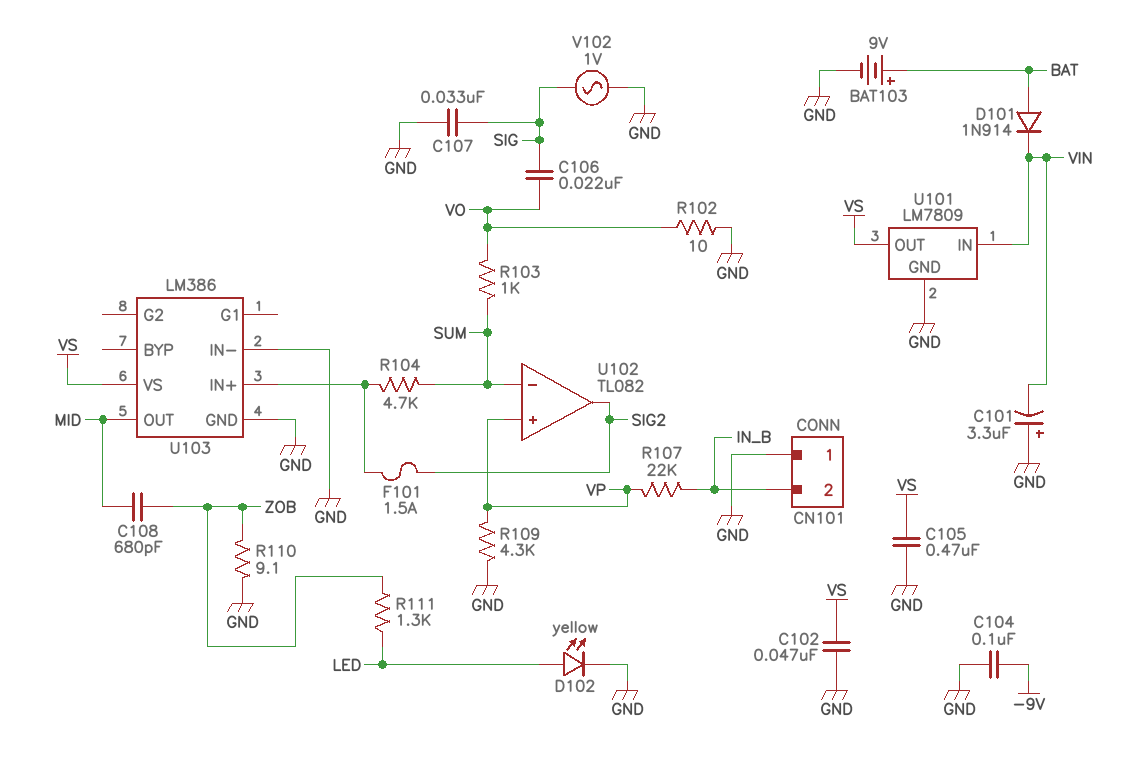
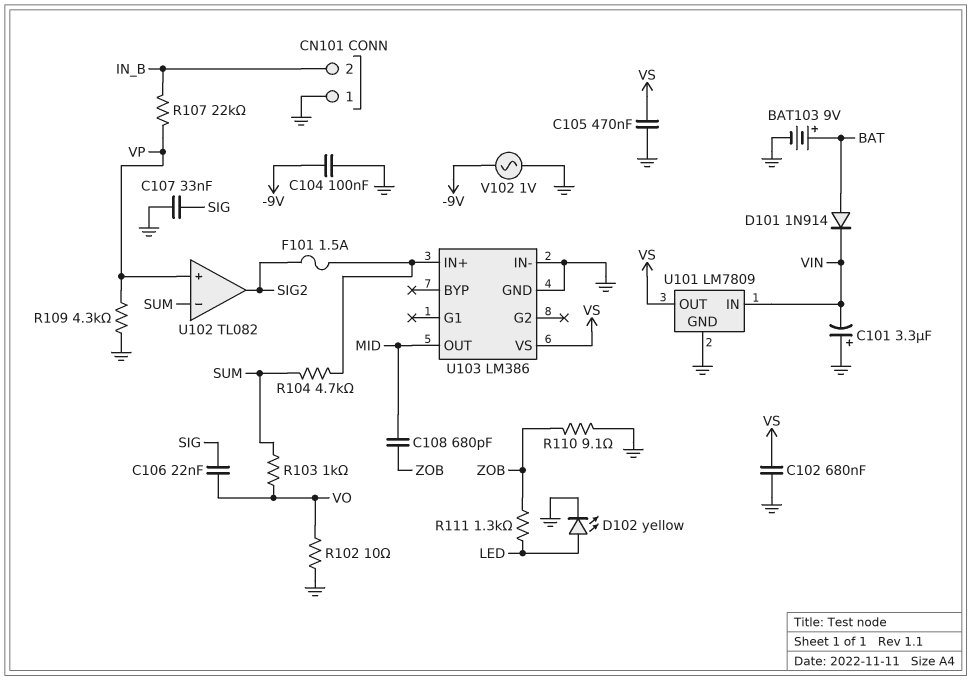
C102: 47nF (GND, VS) -> 680nF (GND, VS)
V102: AC 1V (GND, SIG) -> AC 1V (-9V, GND)

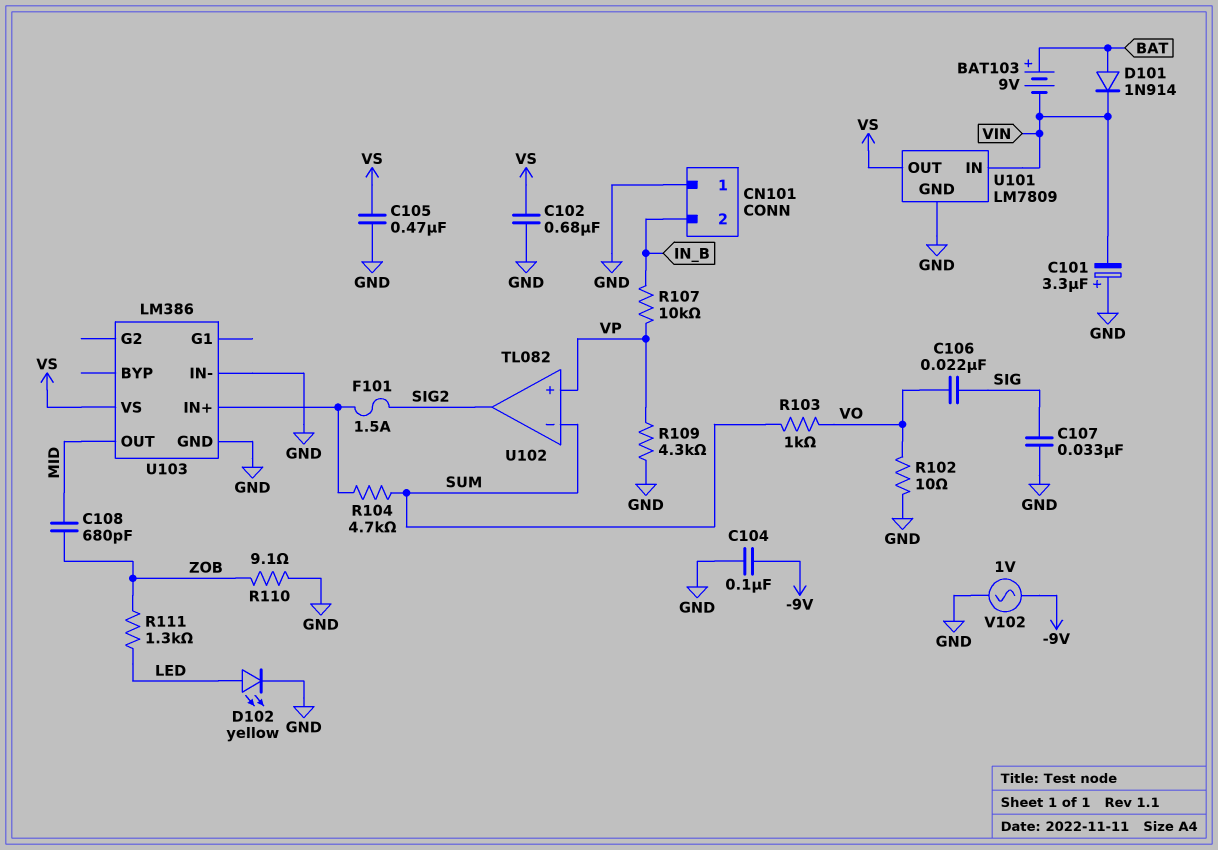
BAT103: 9V (plus BAT, minus GND) -> 9V (plus BAT, minus VIN)
R107: 22k (IN_B, VP) -> 10k (IN_B, VP)

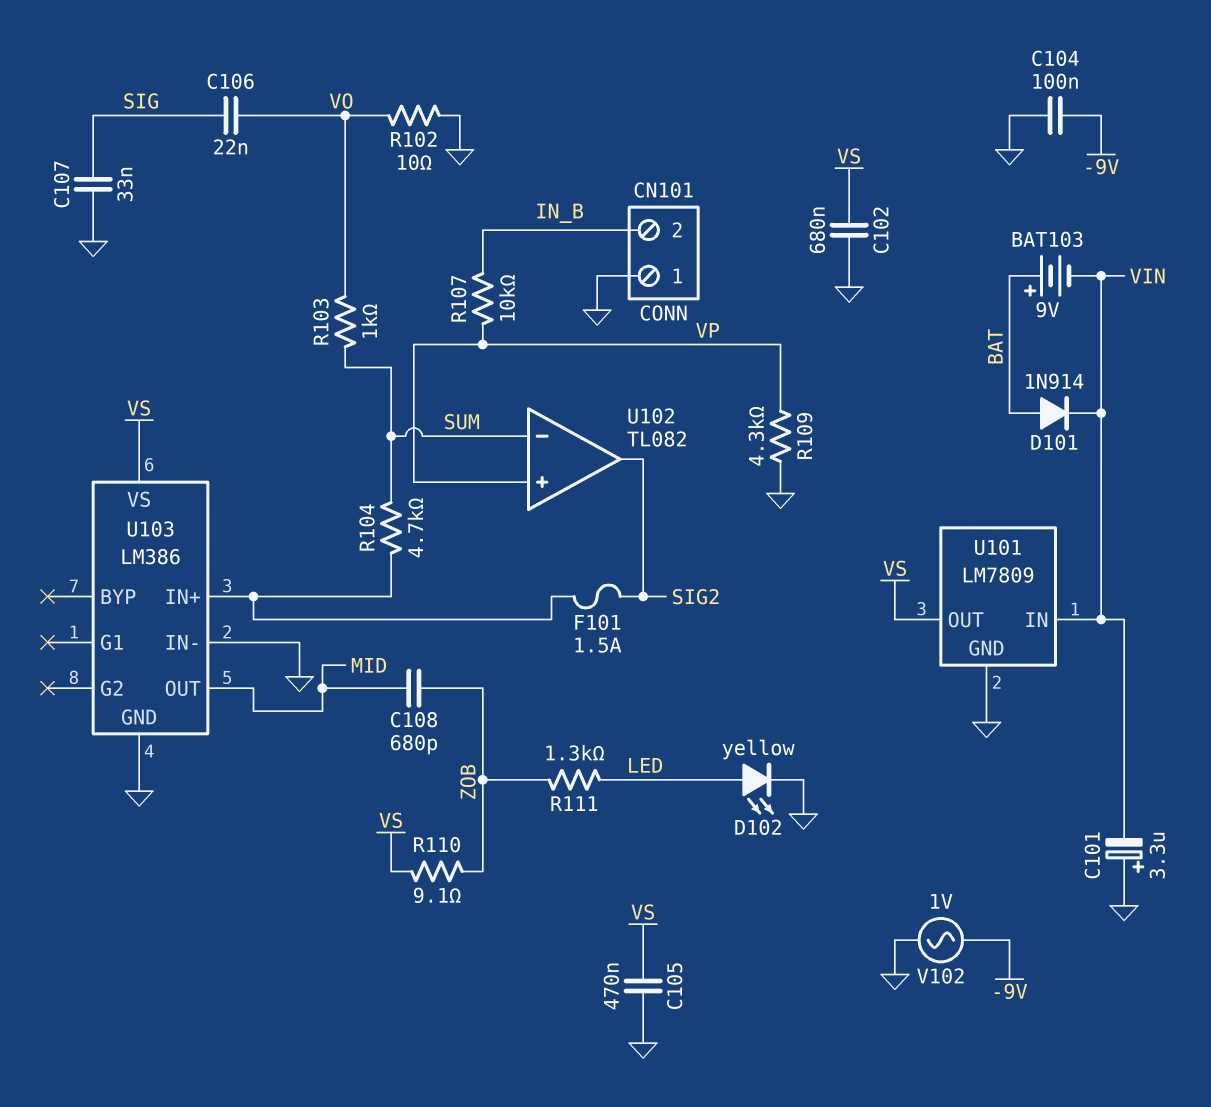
R110: 9.1 (GND, ZOB) -> 9.1 (VS, ZOB)

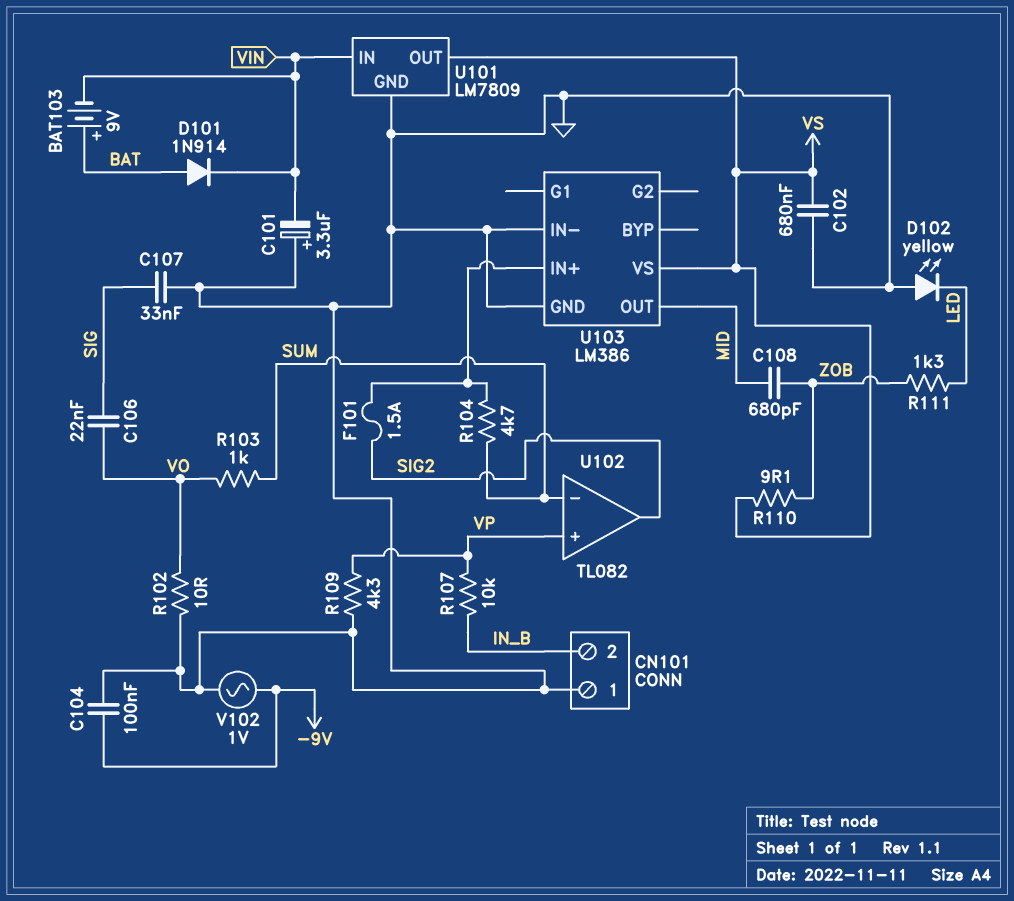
C105: 470nF (GND, VS) -> none
D102: LED yellow (A LED, K GND) -> LED yellow (A GND, K LED)

